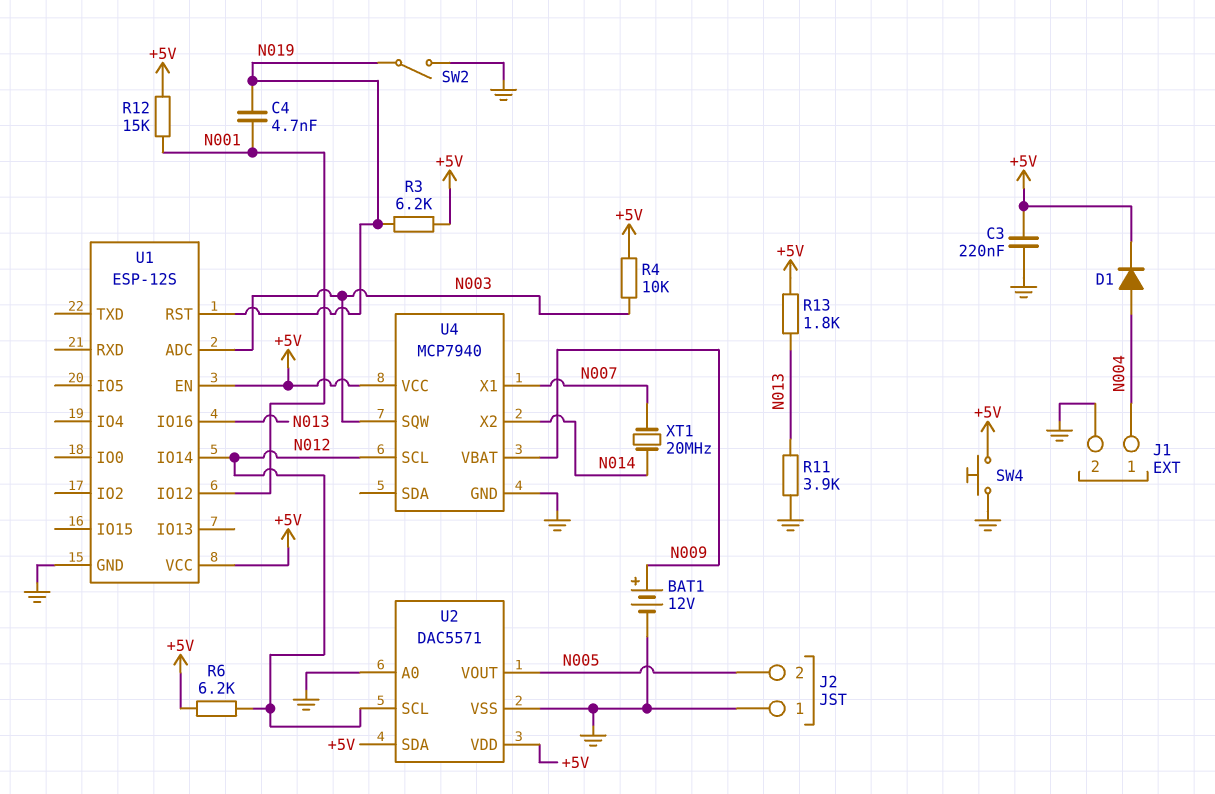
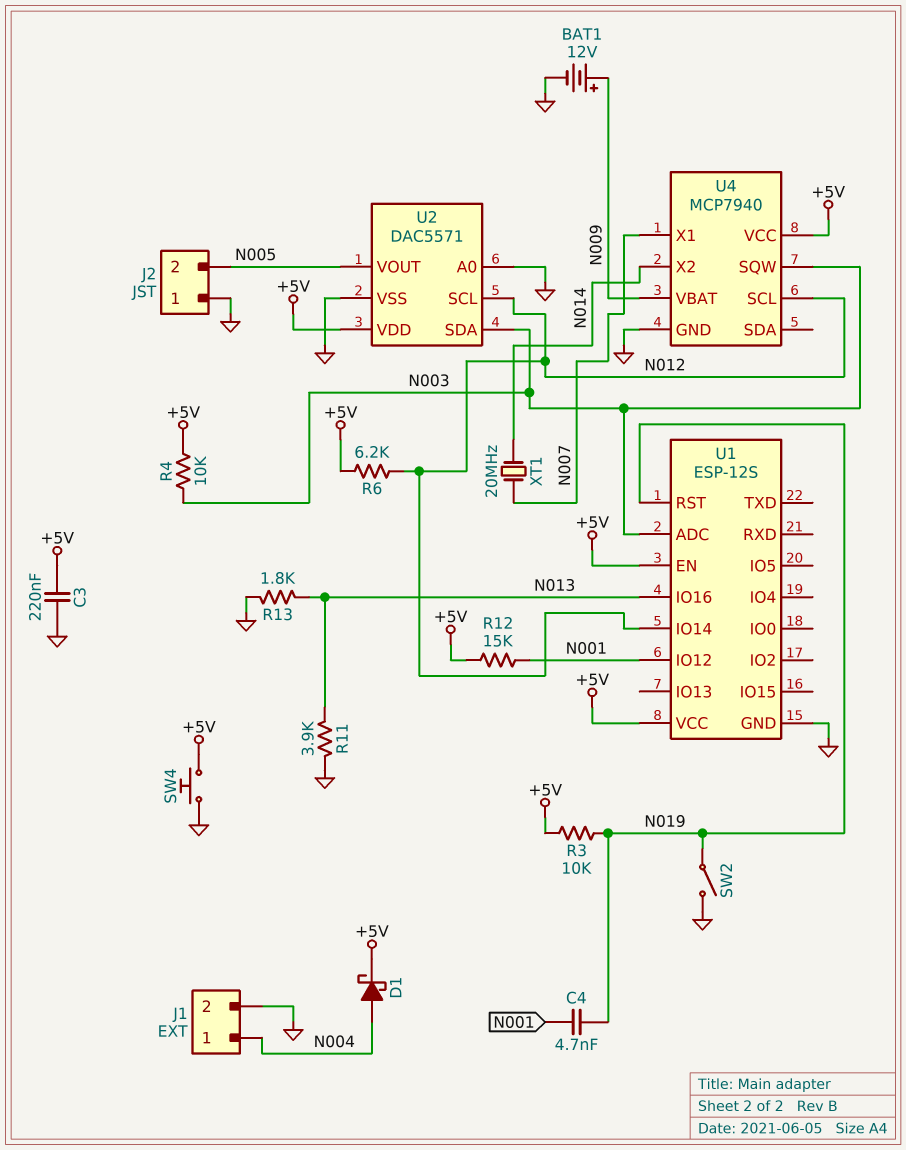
D1: diode (A N004, K +5V) -> schottky (A N004, K +5V)
R3: 6.2k (+5V, N019) -> 10k (+5V, N019)
R13: 1.8k (+5V, N013) -> 1.8k (GND, N013)
U2 pin SDA: +5V -> N003

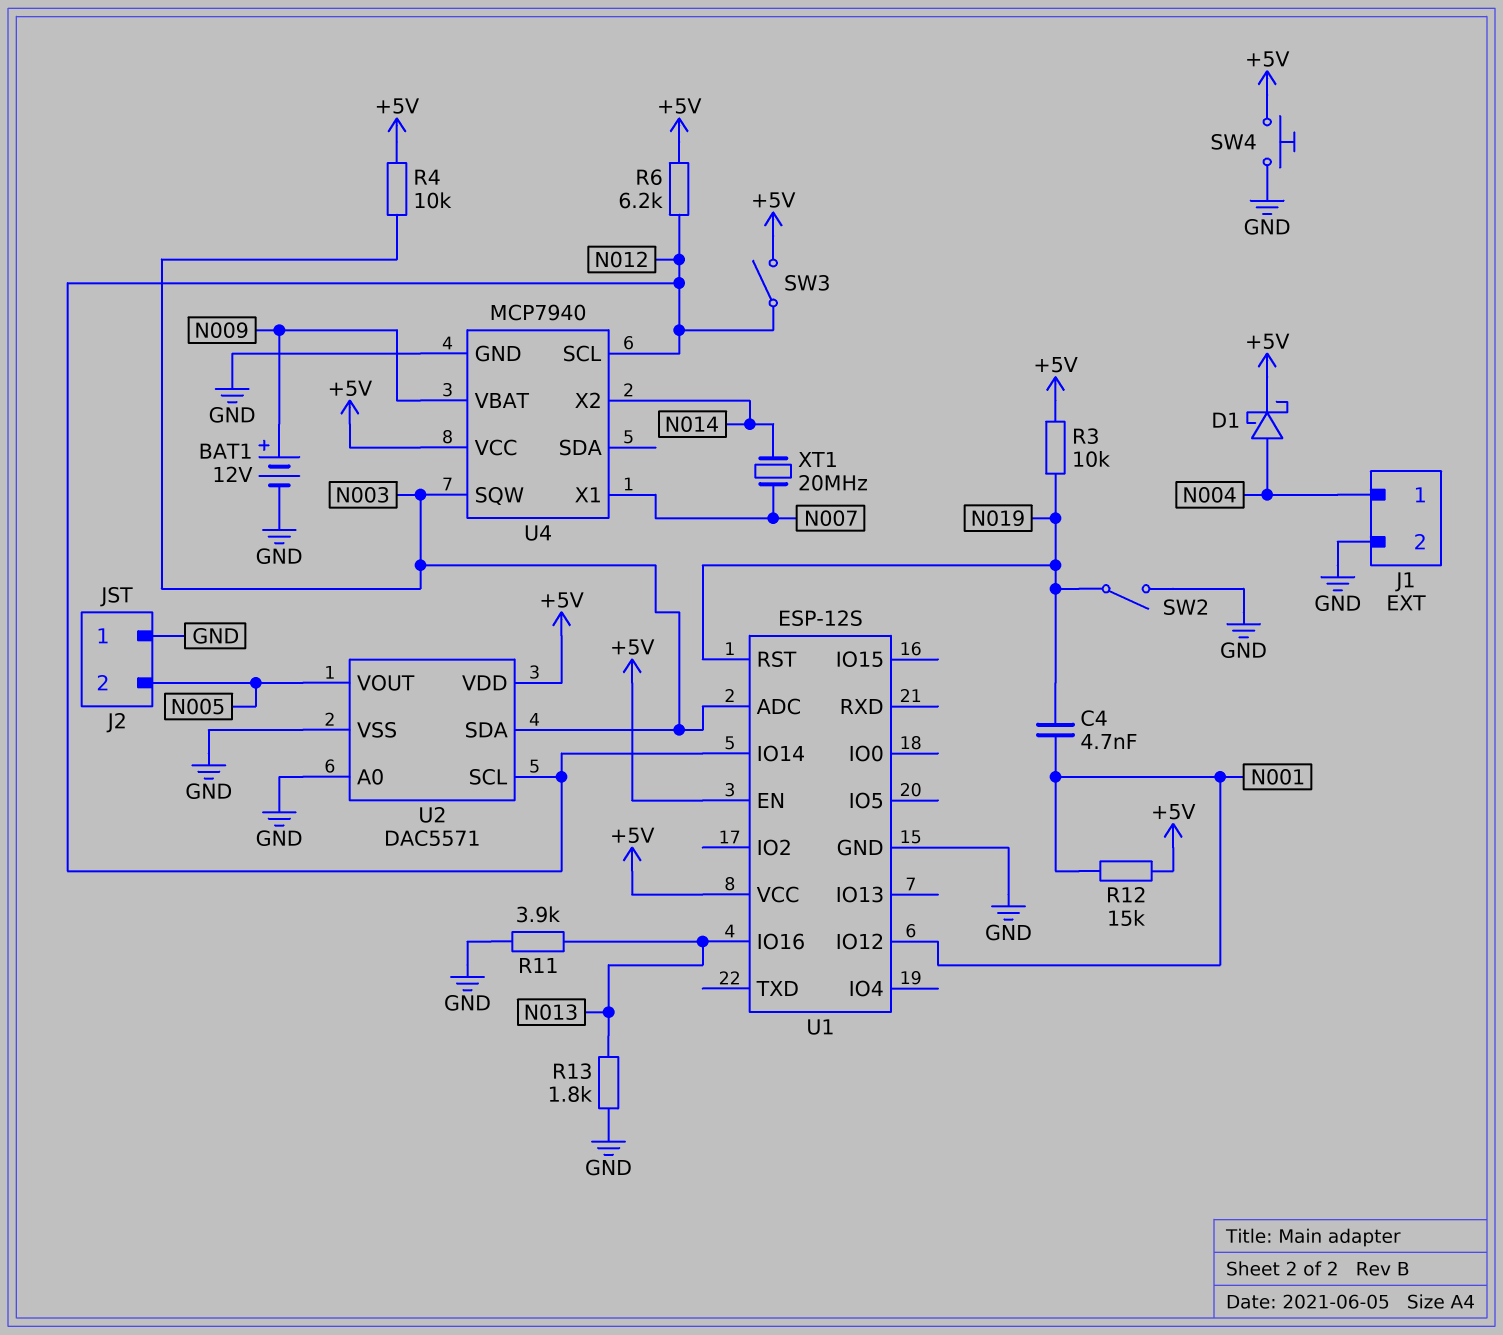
C3: 220nF (+5V, GND) -> none
SW3: none -> switch (+5V, N012)

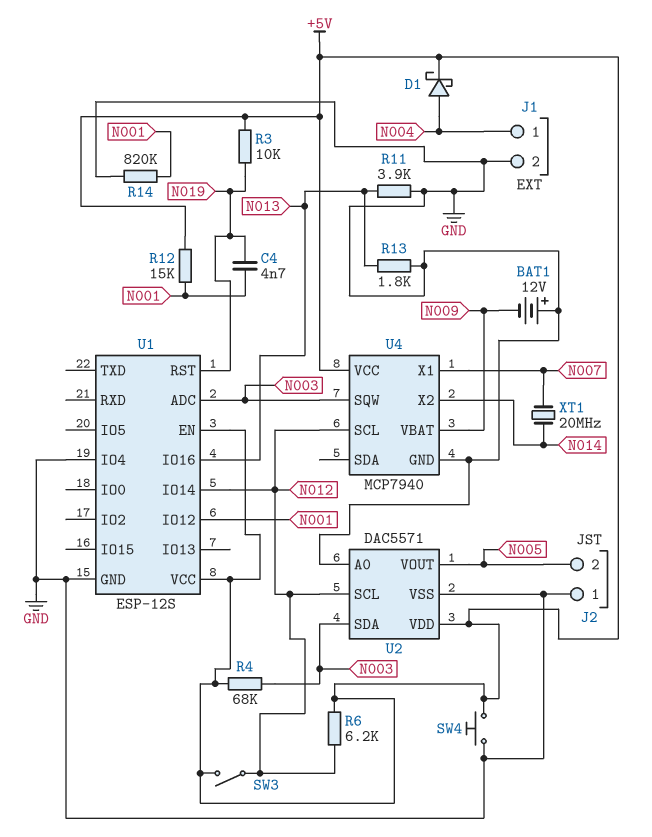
BAT1: 12V (plus N009, minus GND) -> 12V (plus GND, minus N009)
R4: 10k (+5V, N003) -> 68k (+5V, N003)
R14: none -> 820k (GND, N001)
SW2: switch (GND, N019) -> none
U1 pin IO4: none -> GND

